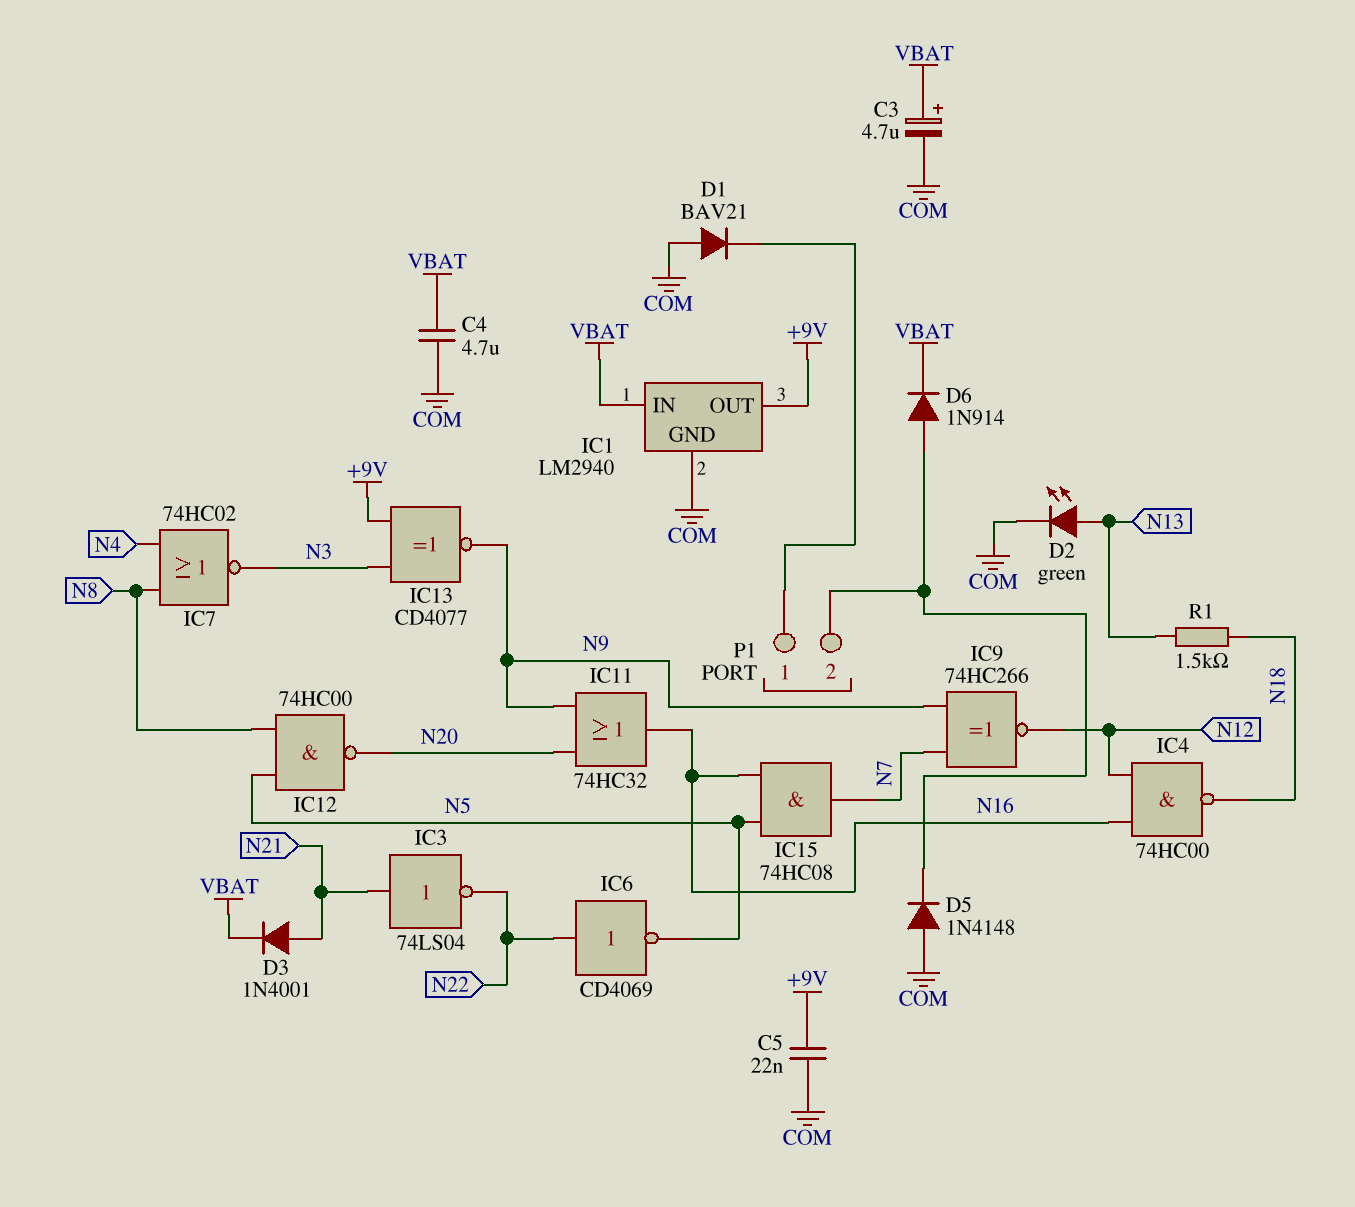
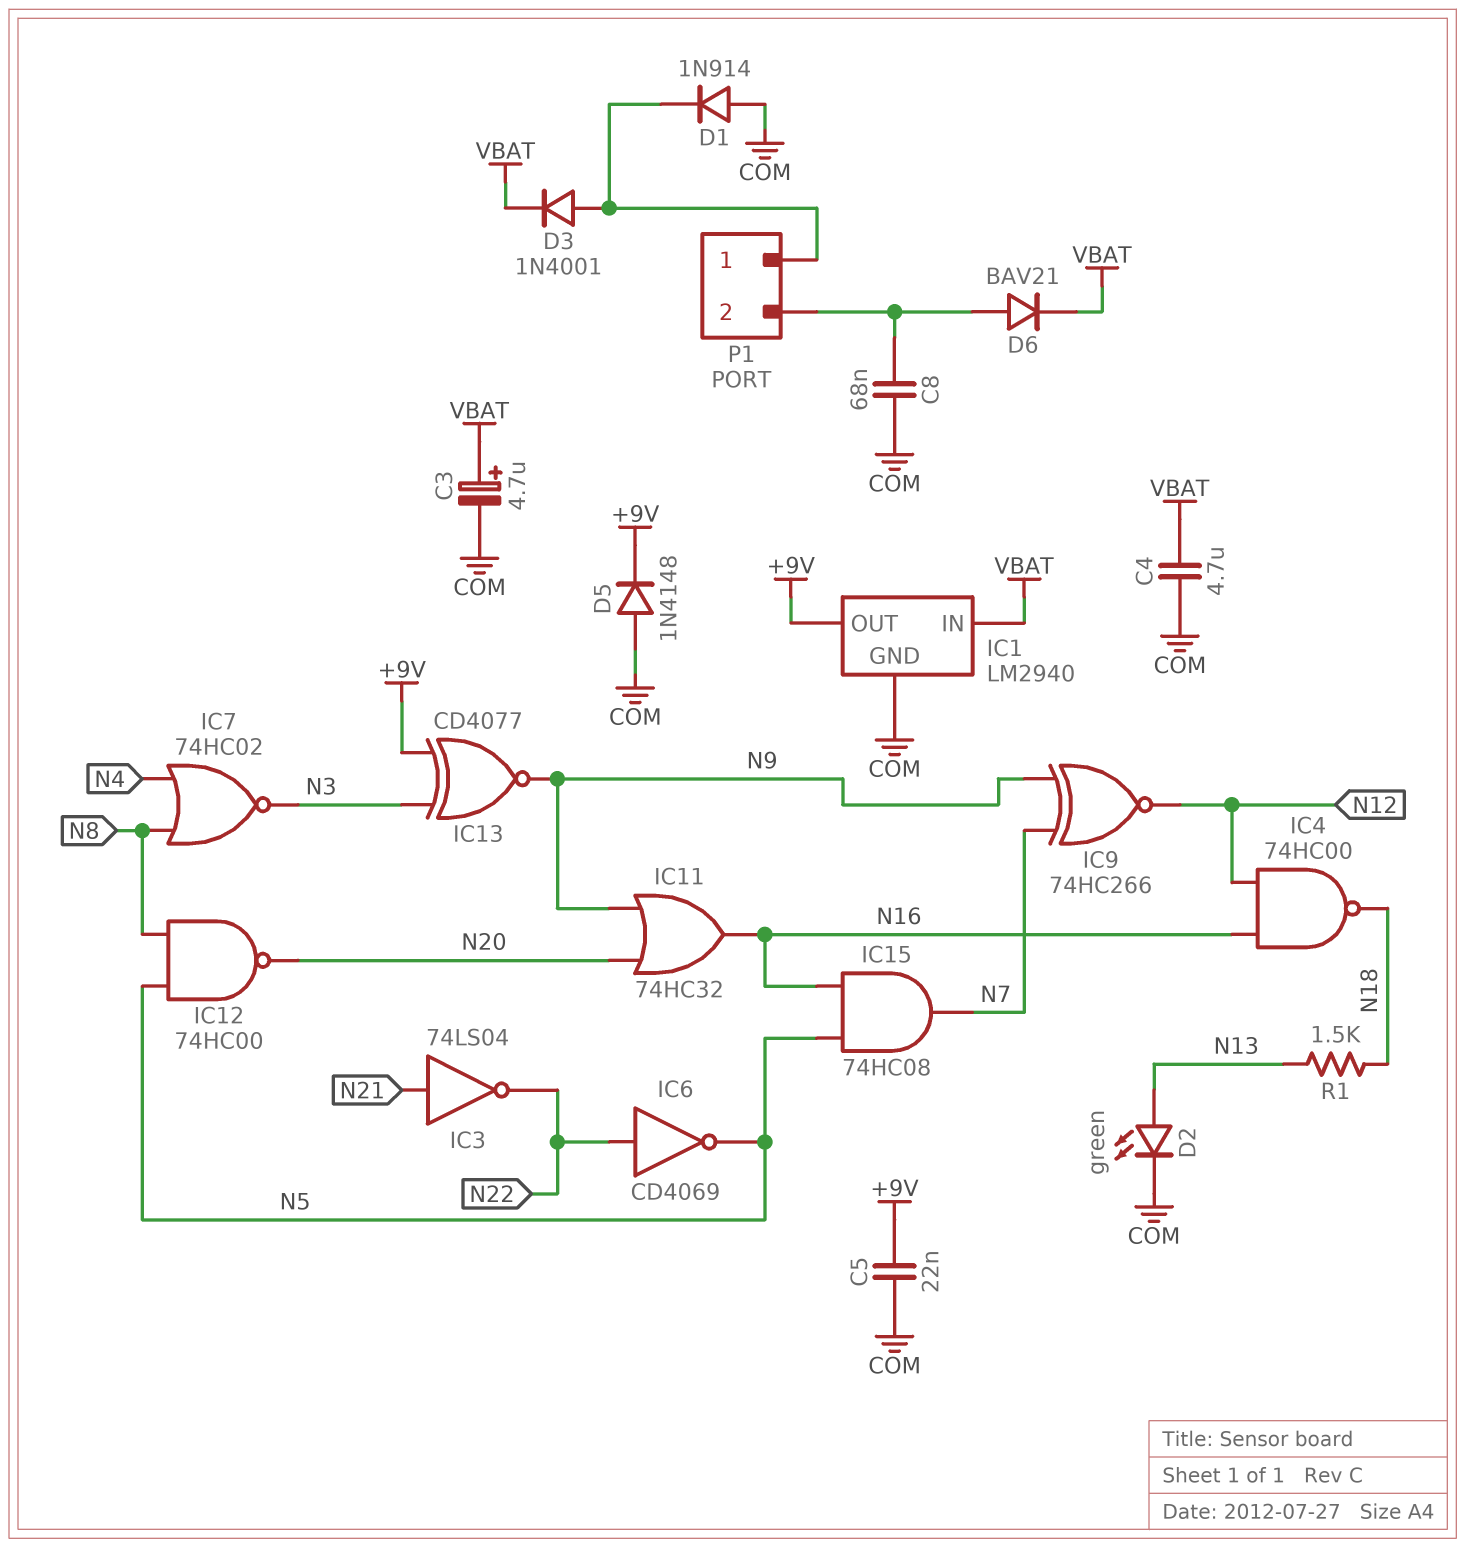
C8: none -> 68nF (COM, P1/2)
D1: diode BAV21 (A COM, K P1/1) -> diode 1N914 (A COM, K P1/1)
D3: diode 1N4001 (A N21, K VBAT) -> diode 1N4001 (A P1/1, K VBAT)
D5: diode 1N4148 (A COM, K P1/2) -> diode 1N4148 (A COM, K +9V)
D6: diode 1N914 (A P1/2, K VBAT) -> diode BAV21 (A P1/2, K VBAT)

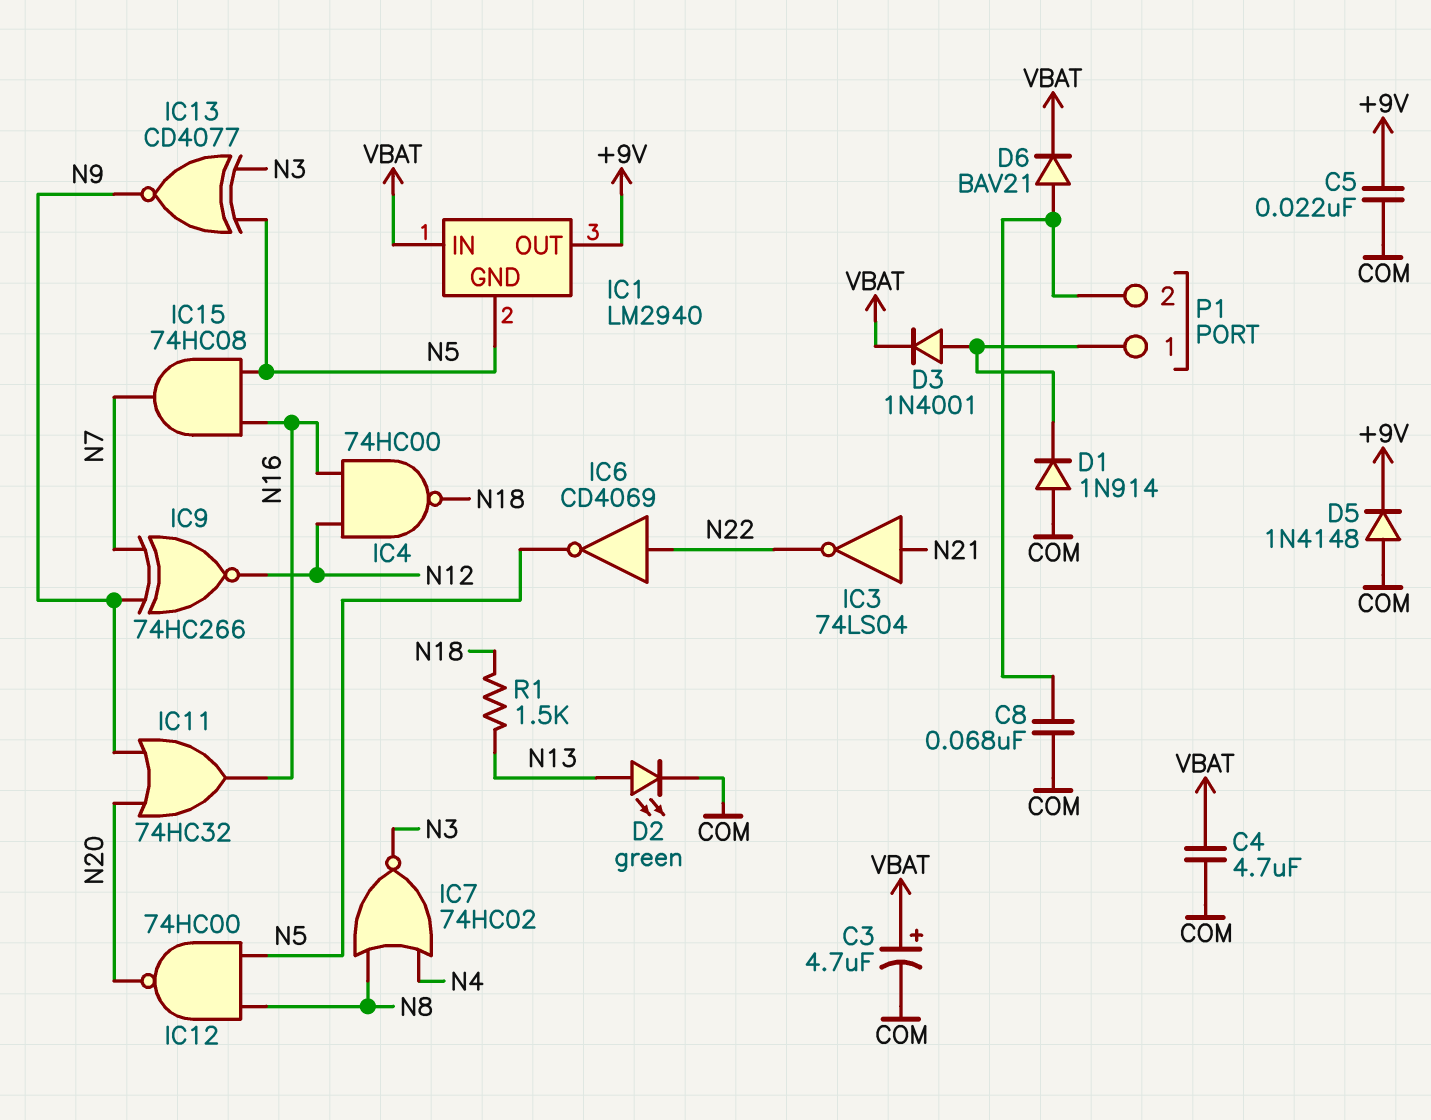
IC1 pin GND: COM -> N5
IC13: XNOR CD4077 (in +9V, in N3, out N9) -> XNOR CD4077 (in N3, in N5, out N9)

